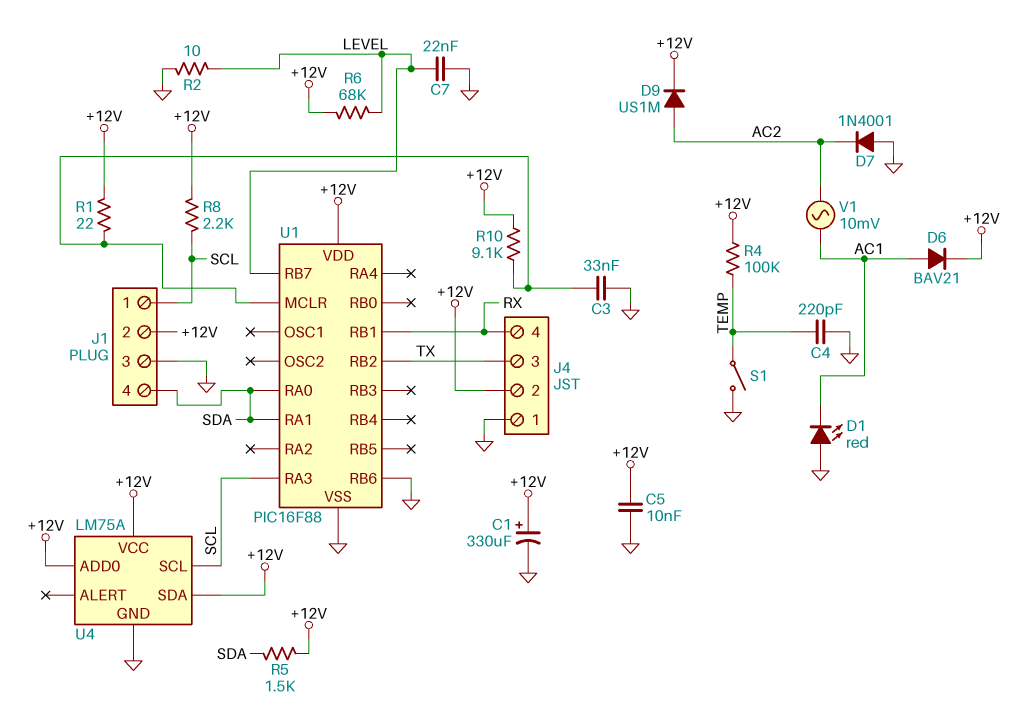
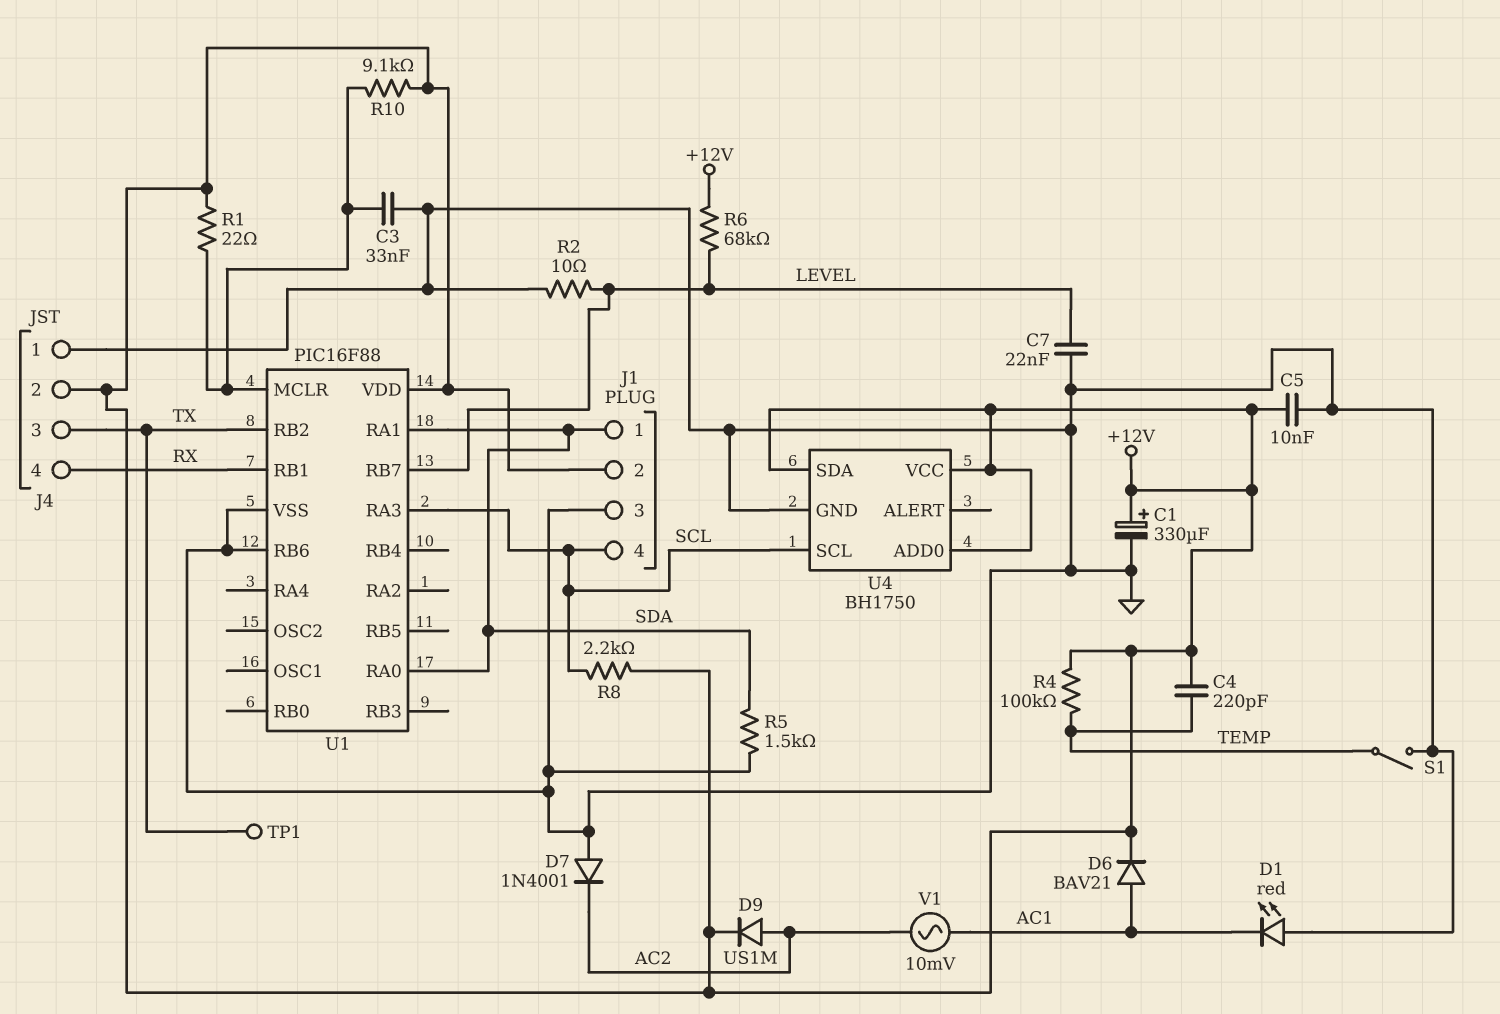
C4: 220pF (GND, TEMP) -> 220pF (+12V, TEMP)
J1 pin 1: SCL -> SDA
J1 pin 4: SDA -> SCL
R5: 1.5k (+12V, SDA) -> 1.5k (GND, SDA)
TP1: none -> test point (TX)
U4: LM75A -> BH1750

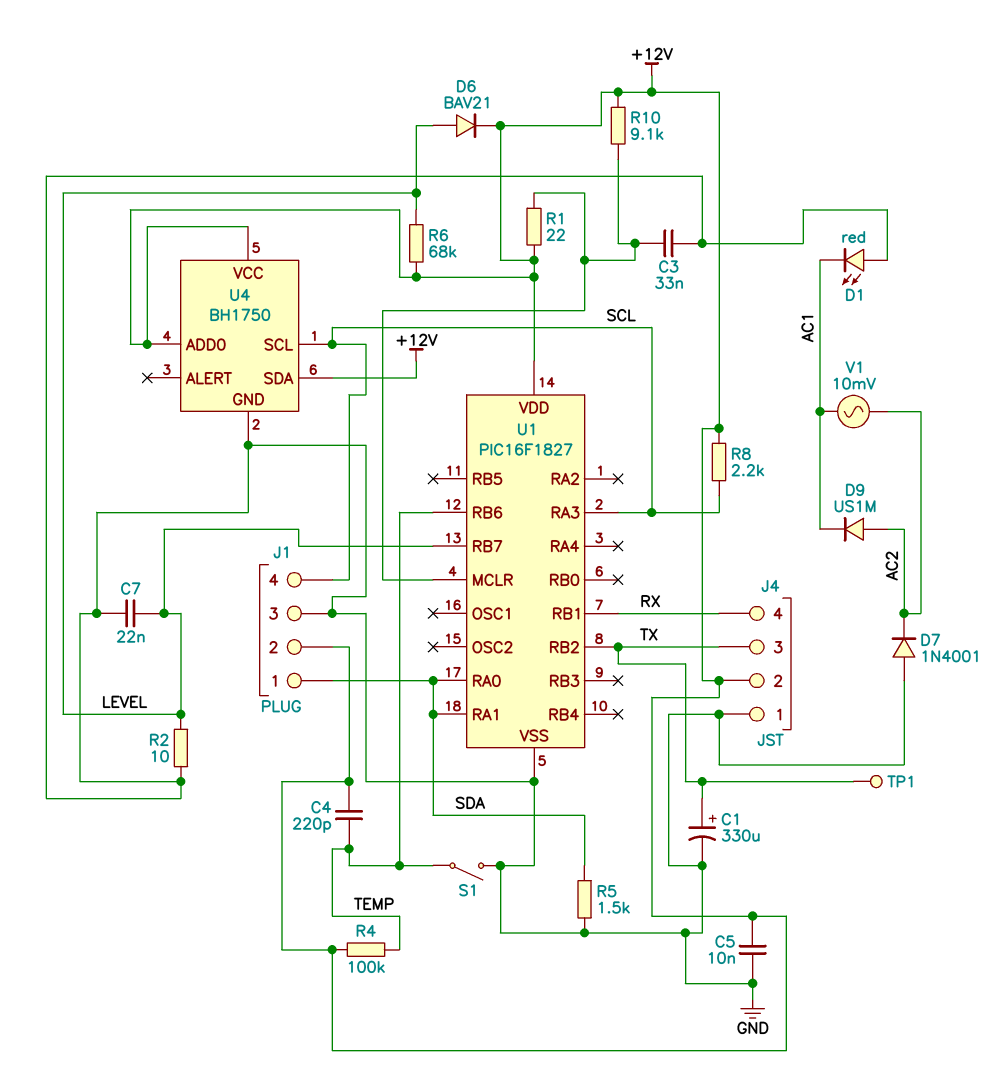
C1: 330uF (plus +12V, minus GND) -> 330uF (plus TX, minus GND)
D6: diode BAV21 (A AC1, K +12V) -> diode BAV21 (A LEVEL, K +12V)
D9: diode US1M (A AC2, K +12V) -> diode US1M (A AC2, K AC1)
U1: PIC16F88 -> PIC16F1827
U1 pin RB6: GND -> TEMP

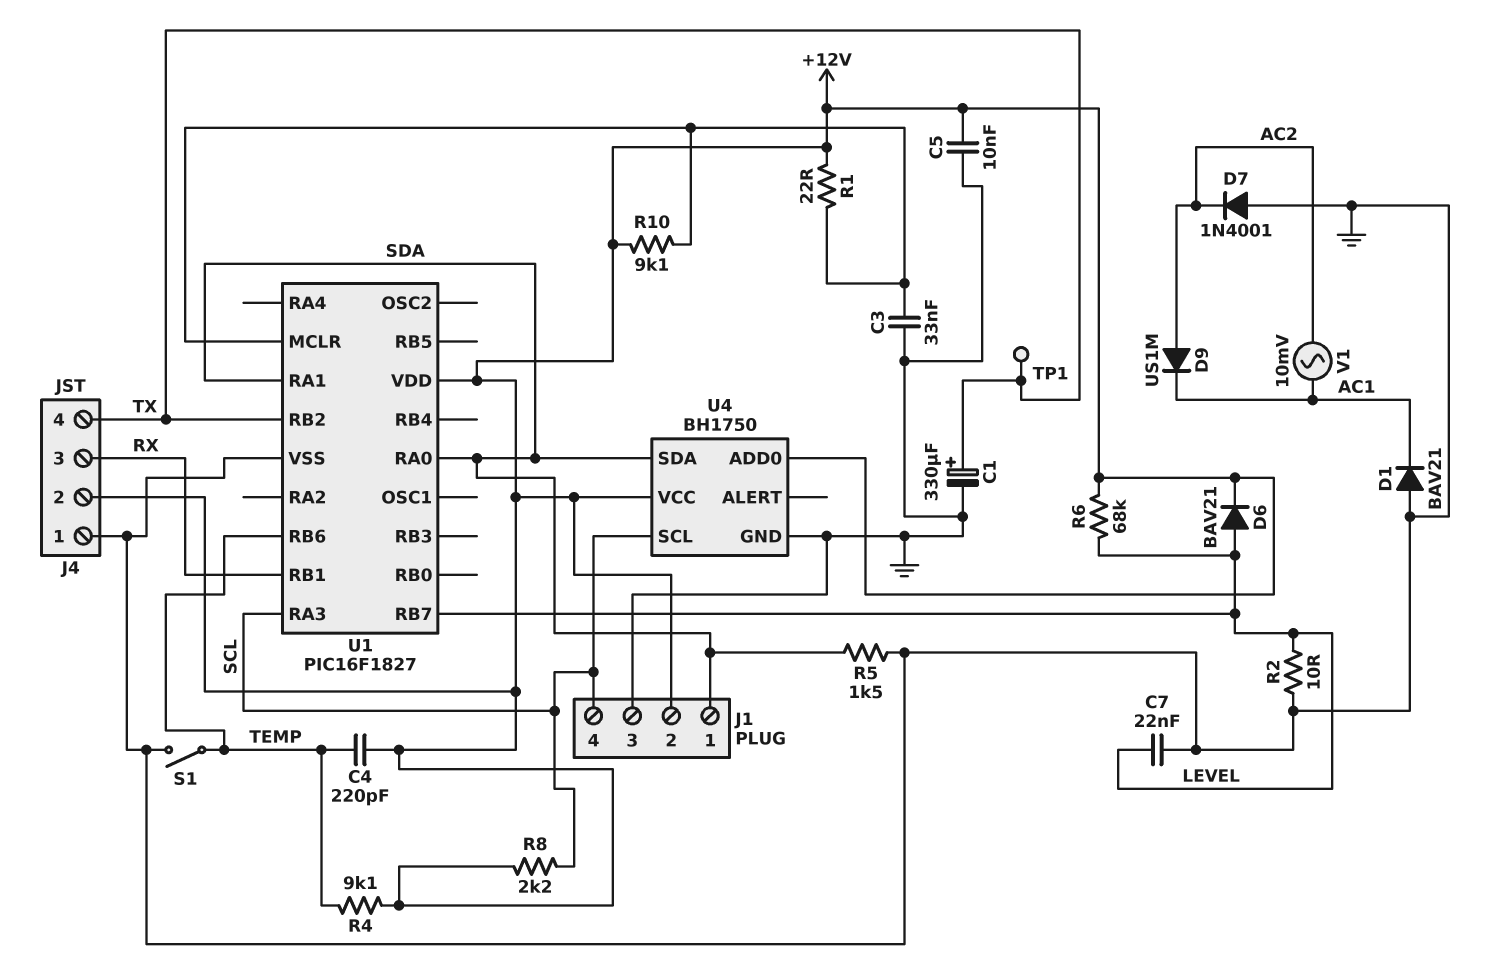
D1: LED red (A GND, K AC1) -> diode BAV21 (A GND, K AC1)
J4 pin 3: TX -> RX
J4 pin 4: RX -> TX
R4: 100k (+12V, TEMP) -> 9.1k (+12V, TEMP)
U4 pin SDA: +12V -> SDA

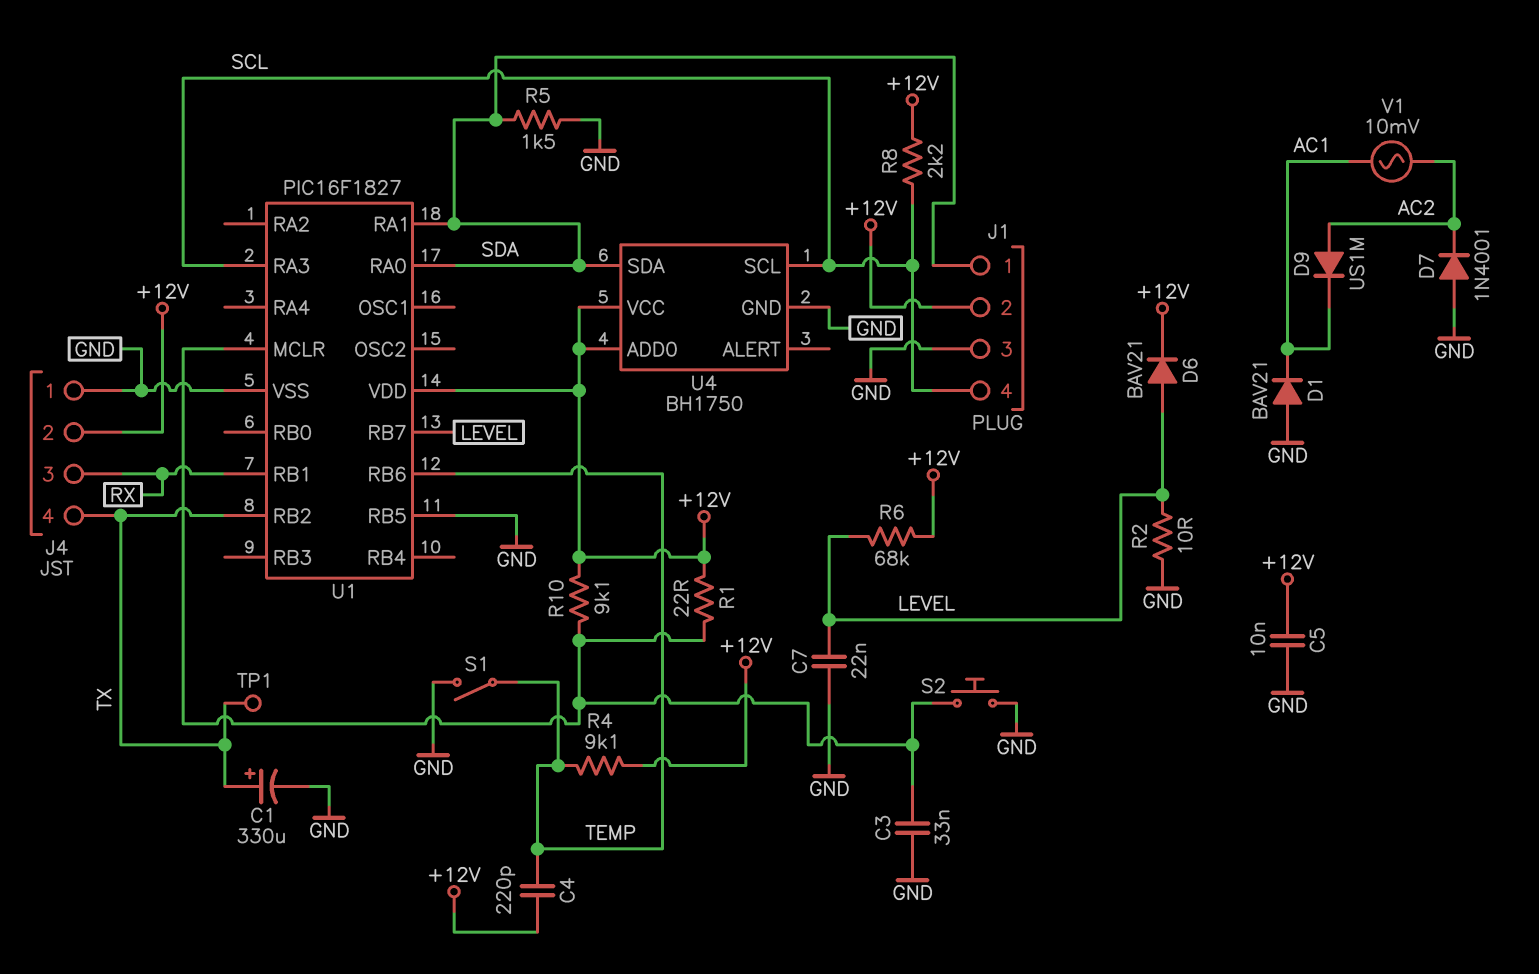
S2: none -> button (GND, U1/MCLR)
U1 pin RB5: none -> GND

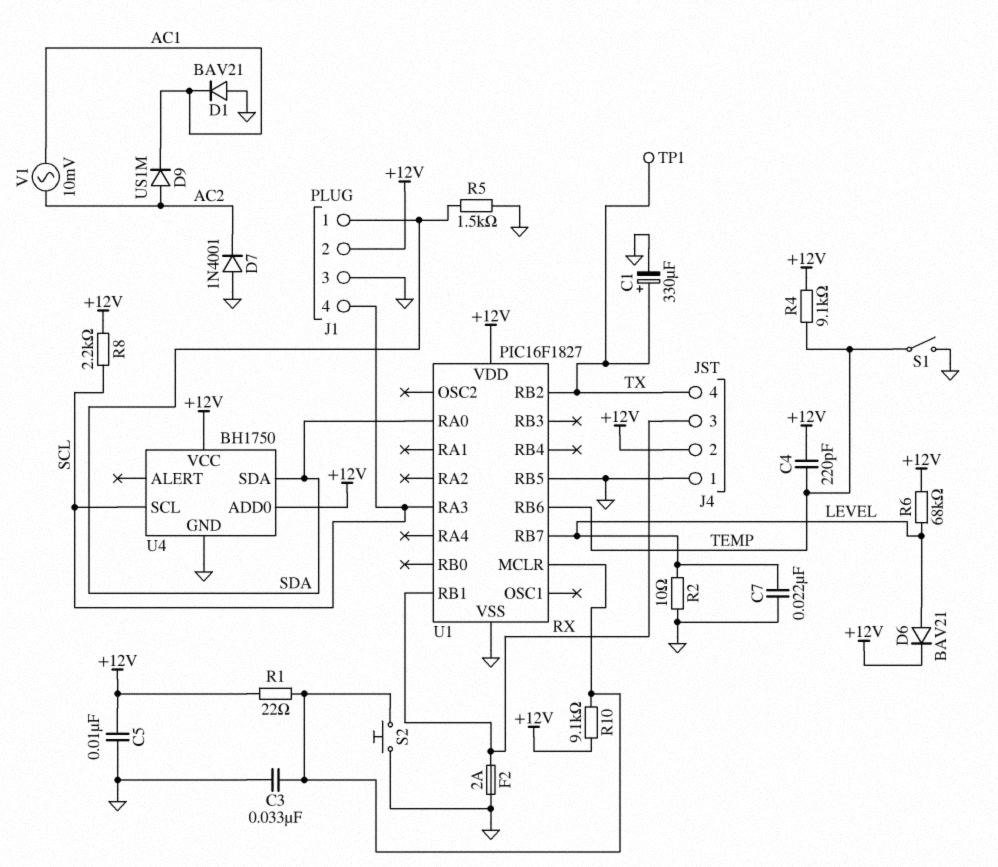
F2: none -> 2A (GND, RX)
U1 pin RA1: SDA -> none

